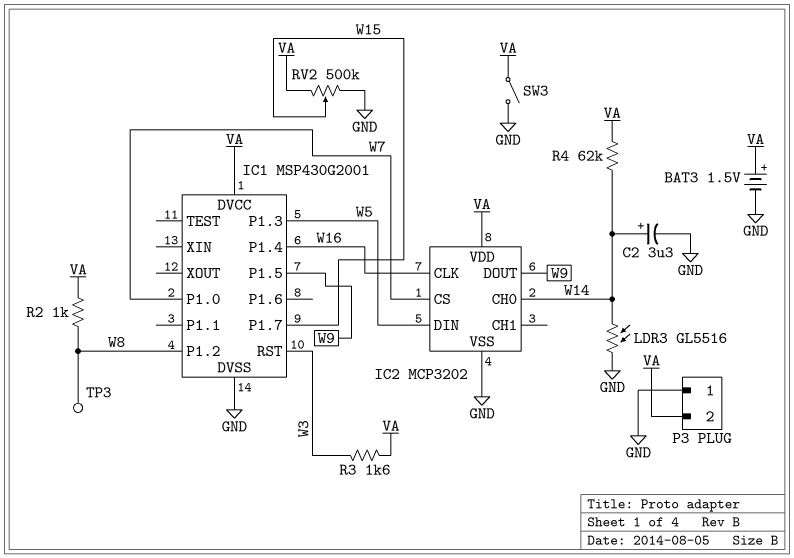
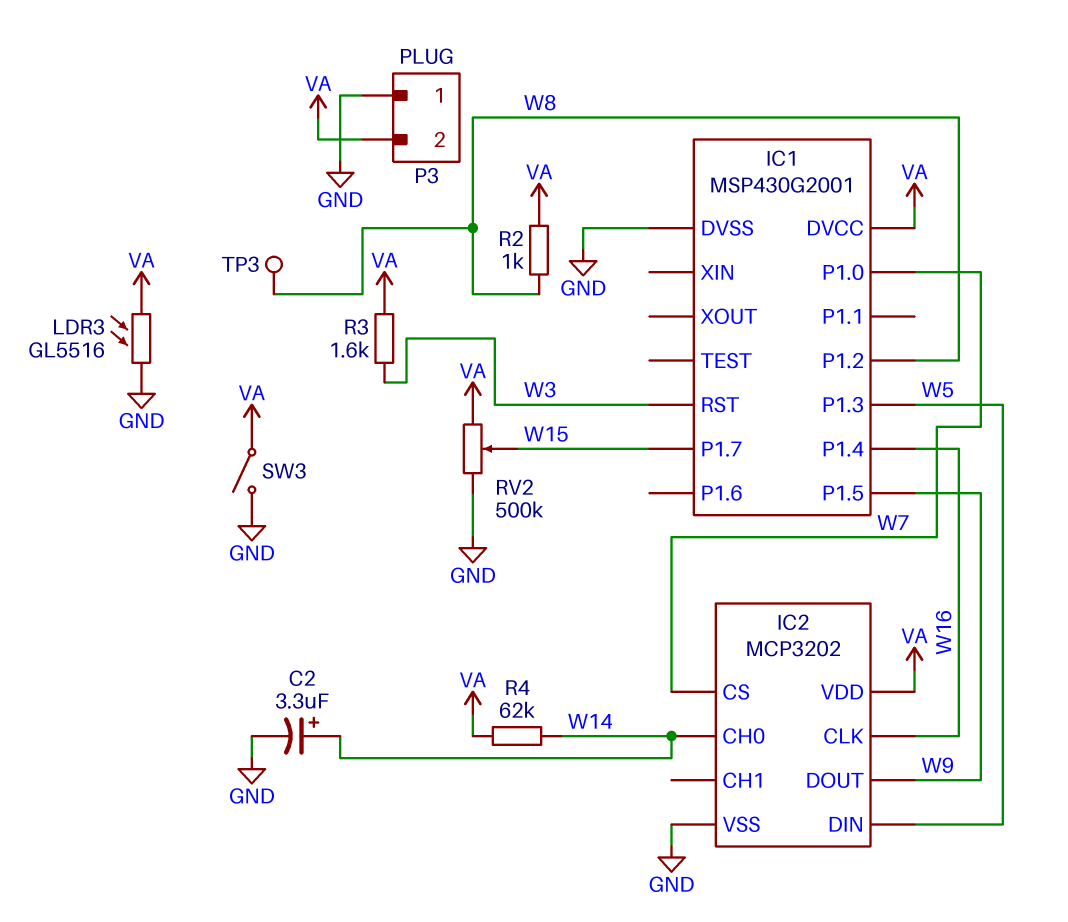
BAT3: 1.5V (plus VA, minus GND) -> none
LDR3: GL5516 (GND, W14) -> GL5516 (GND, VA)

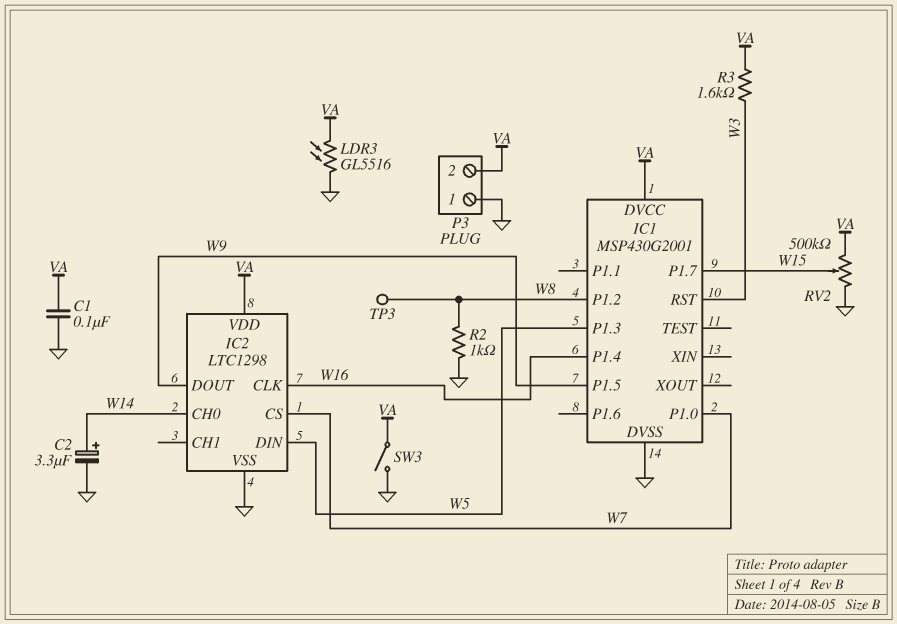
C1: none -> 100nF (GND, VA)
IC2: MCP3202 -> LTC1298
R2: 1k (VA, W8) -> 1k (GND, W8)
R4: 62k (VA, W14) -> none

